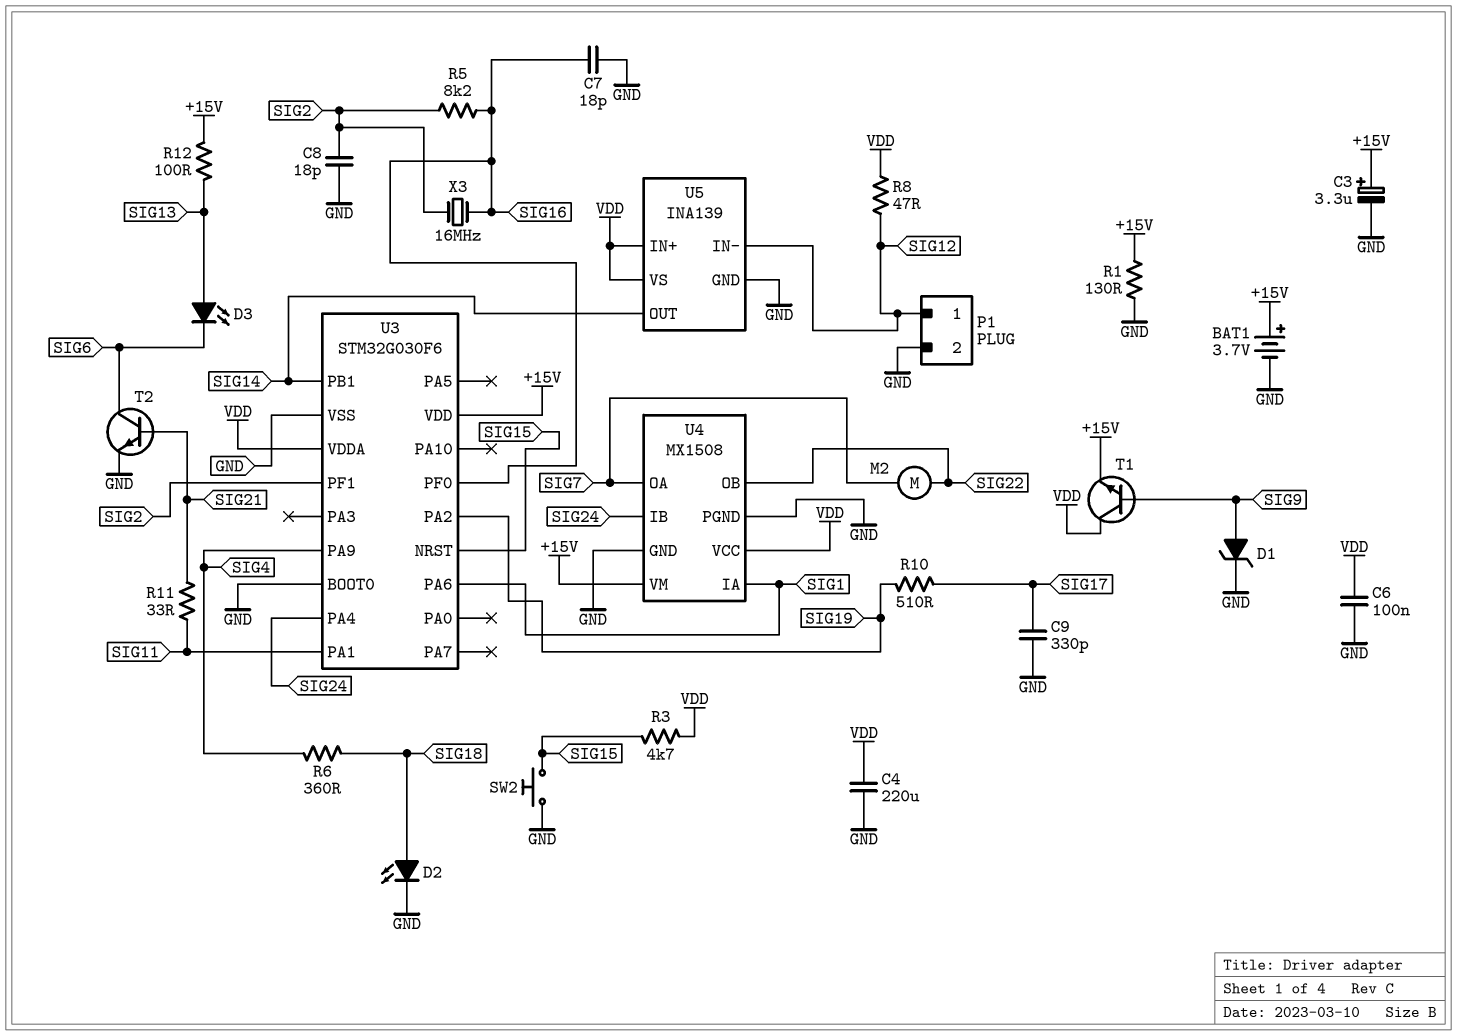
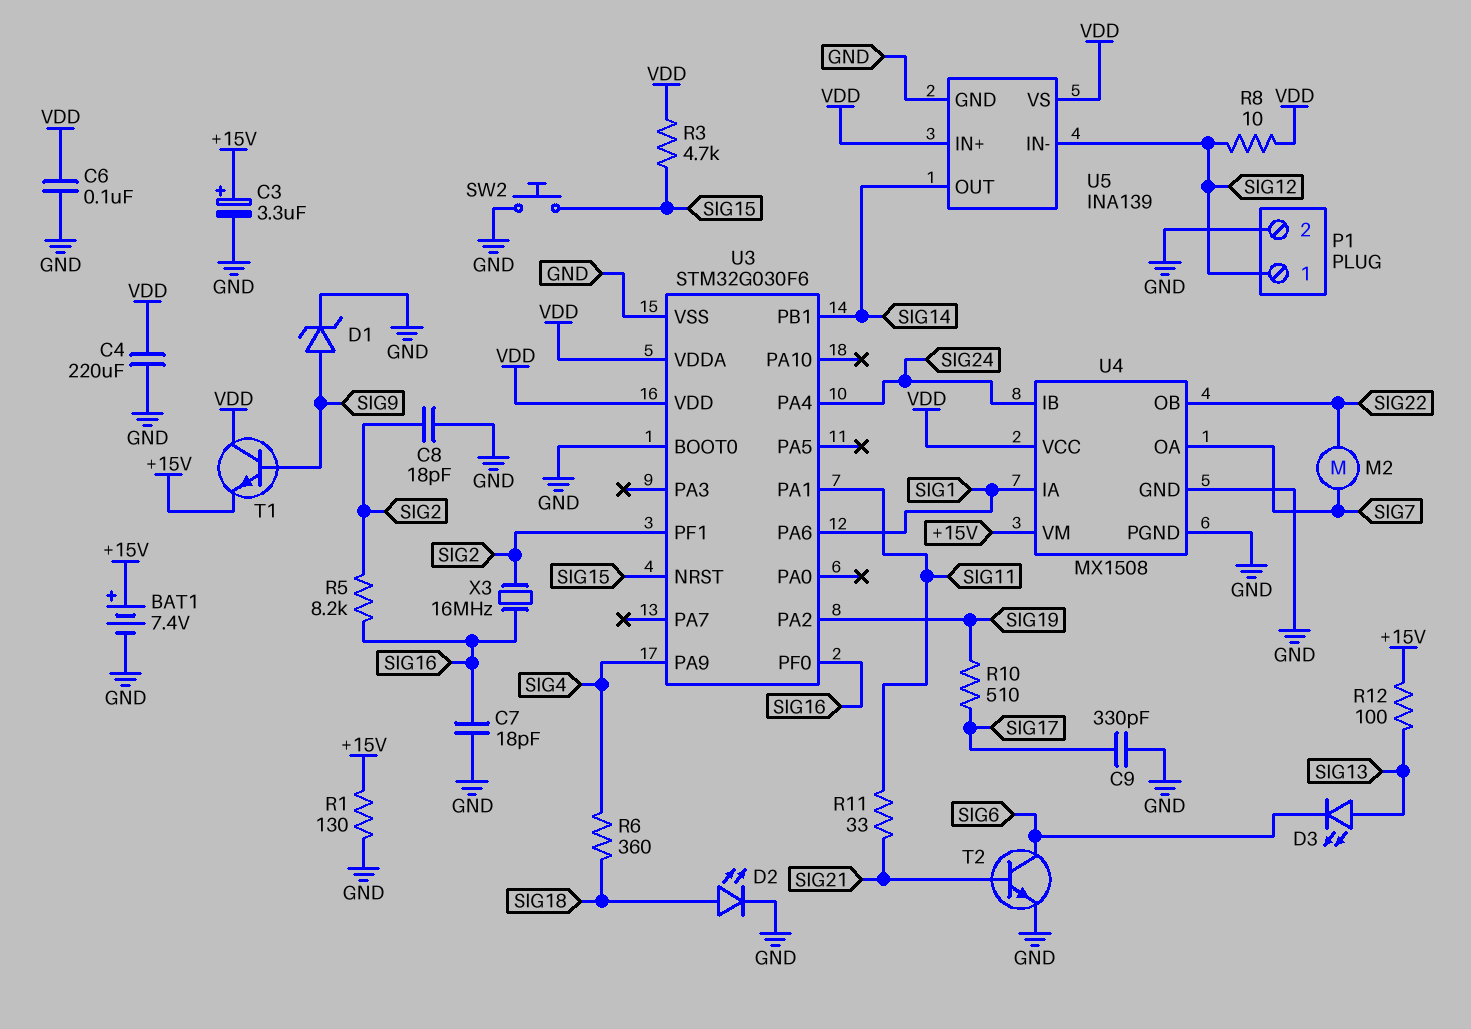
BAT1: 3.7V (plus +15V, minus GND) -> 7.4V (plus +15V, minus GND)
R8: 47 (SIG12, VDD) -> 10 (SIG12, VDD)
U3 pin VDD: +15V -> VDD

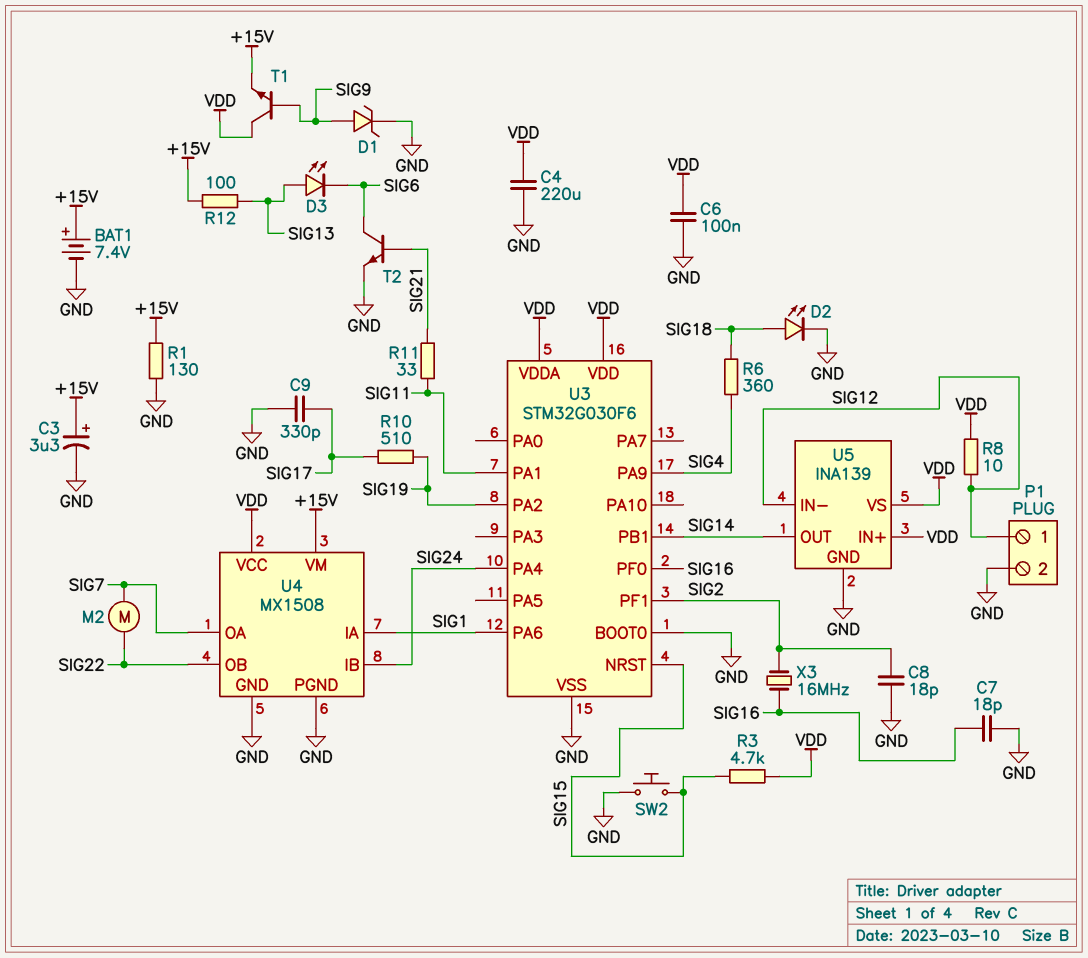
R5: 8.2k (SIG2, SIG16) -> none

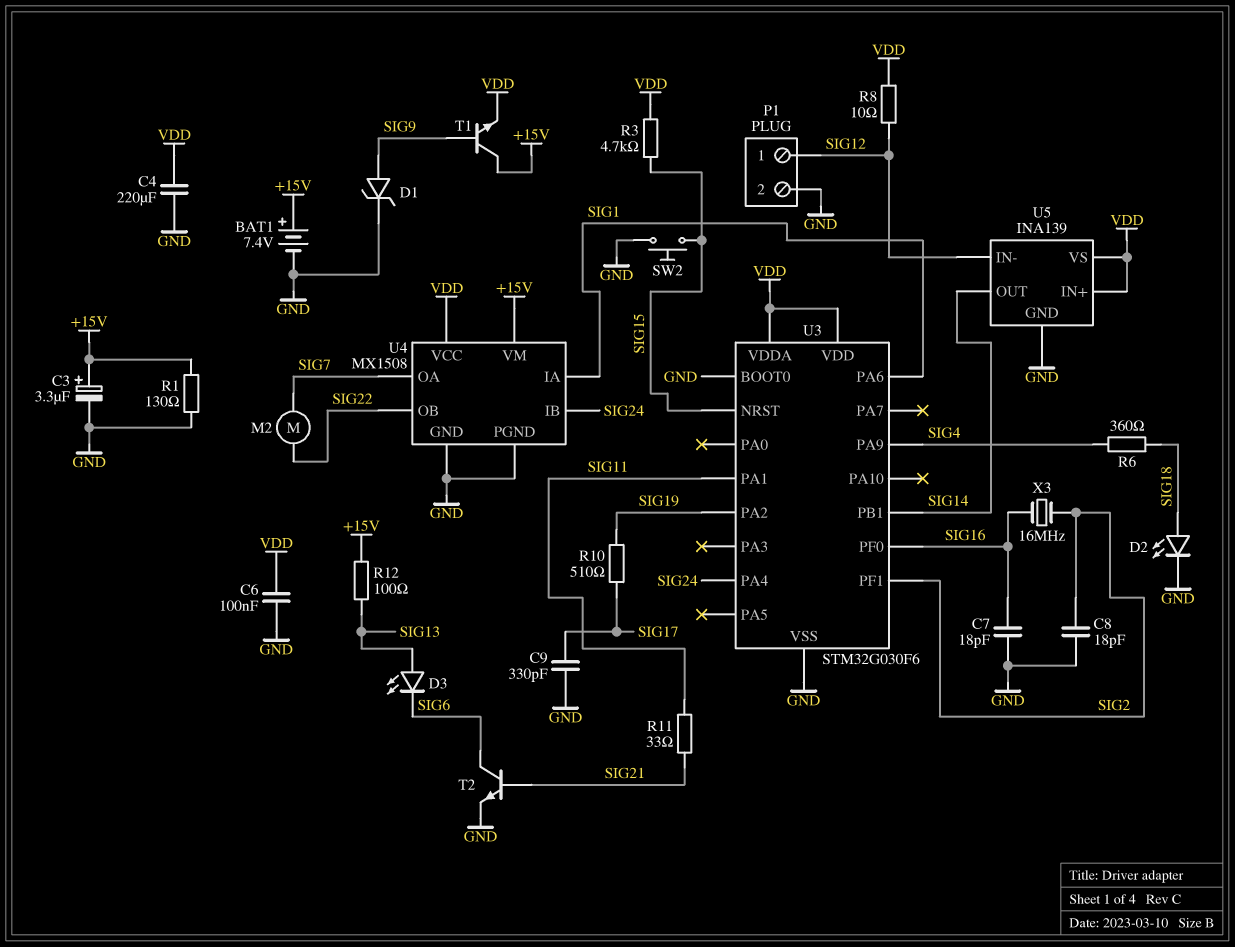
T1: NPN (B SIG9, C VDD, E +15V) -> NPN (B SIG9, C +15V, E VDD)

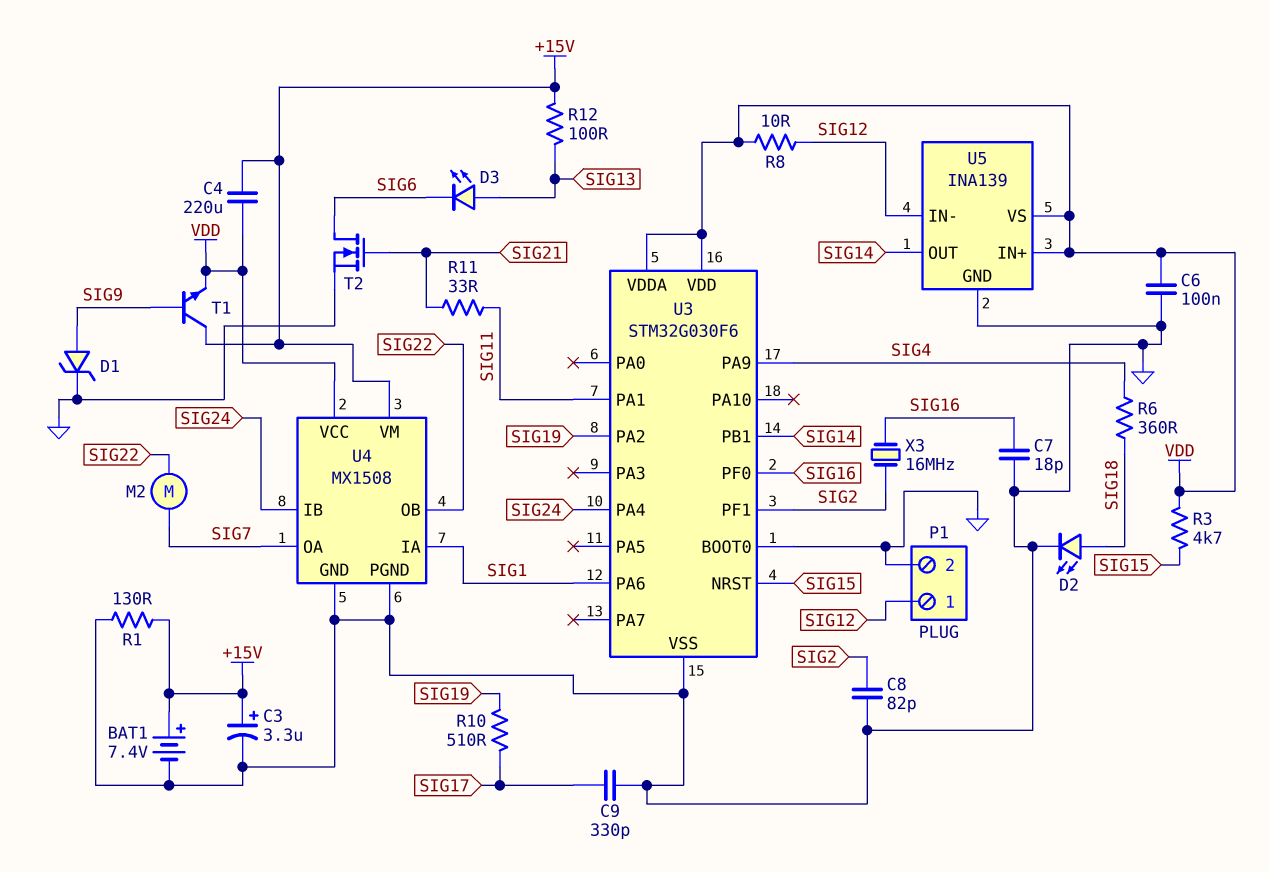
C4: 220uF (GND, VDD) -> 220uF (+15V, VDD)
C8: 18pF (GND, SIG2) -> 82pF (GND, SIG2)
SW2: button (GND, SIG15) -> none
T2: NPN (B SIG21, C SIG6, E GND) -> NMOS (G SIG21, D SIG6, S GND)

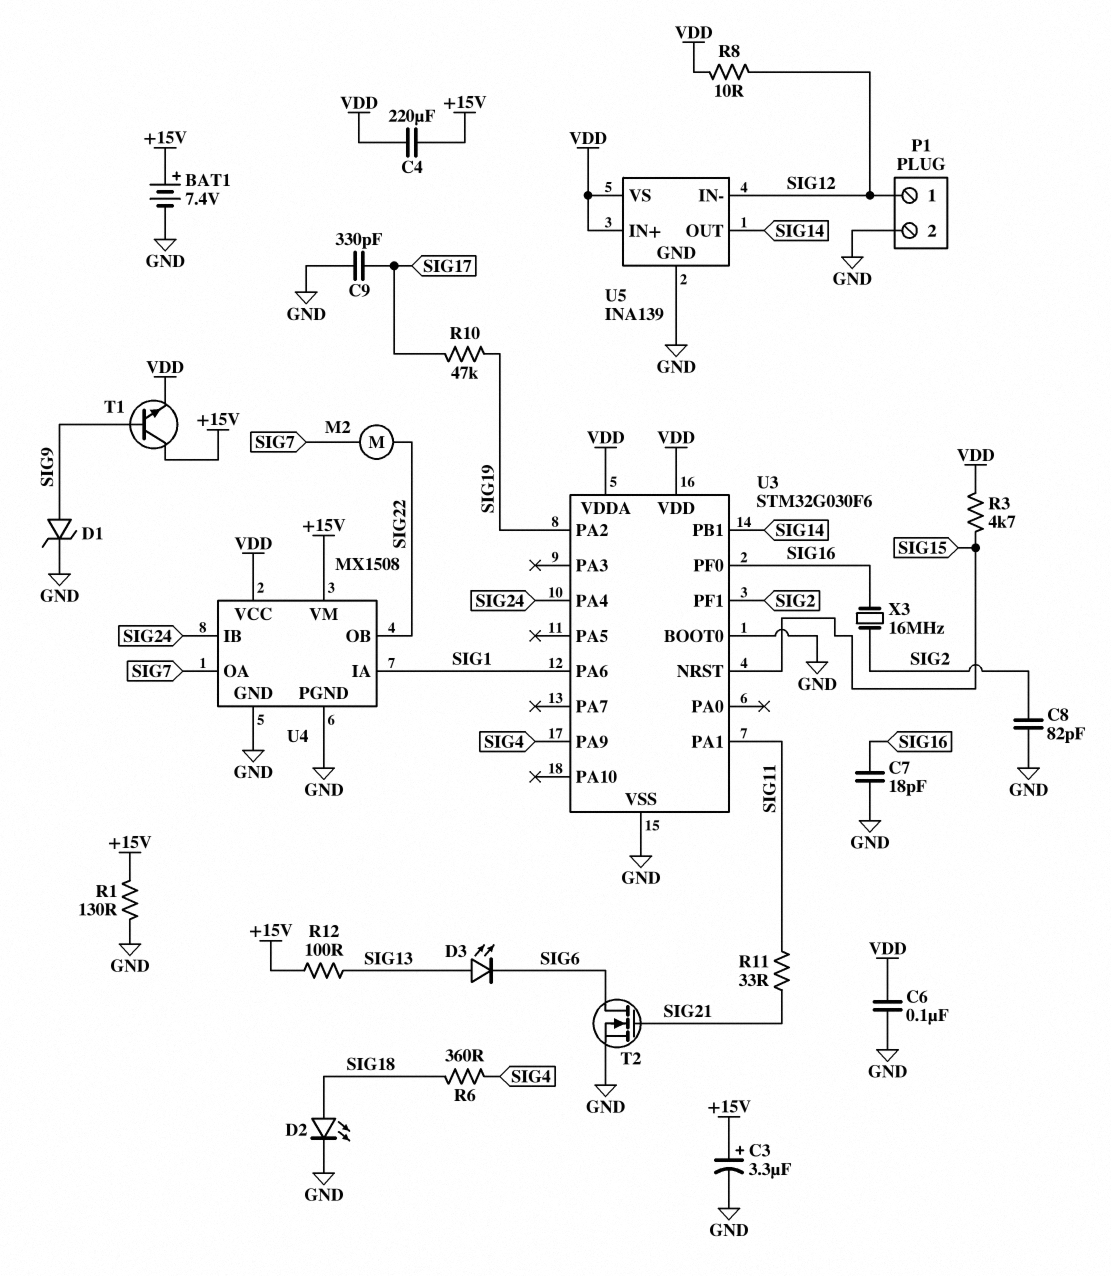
R10: 510 (SIG17, SIG19) -> 47k (SIG17, SIG19)

